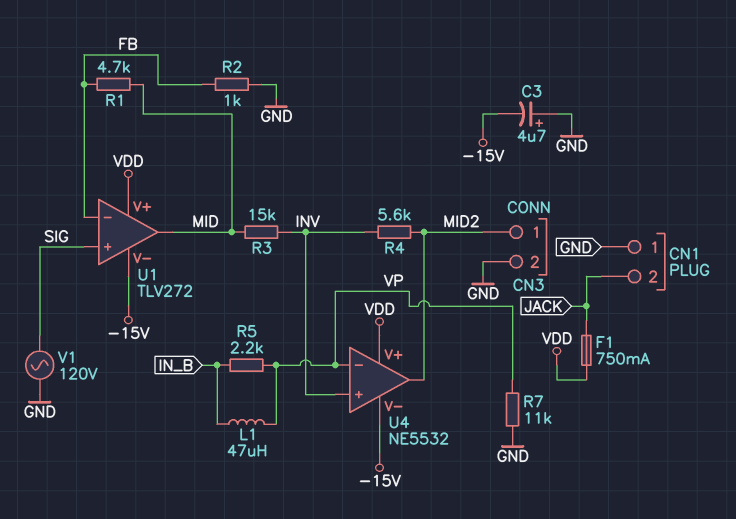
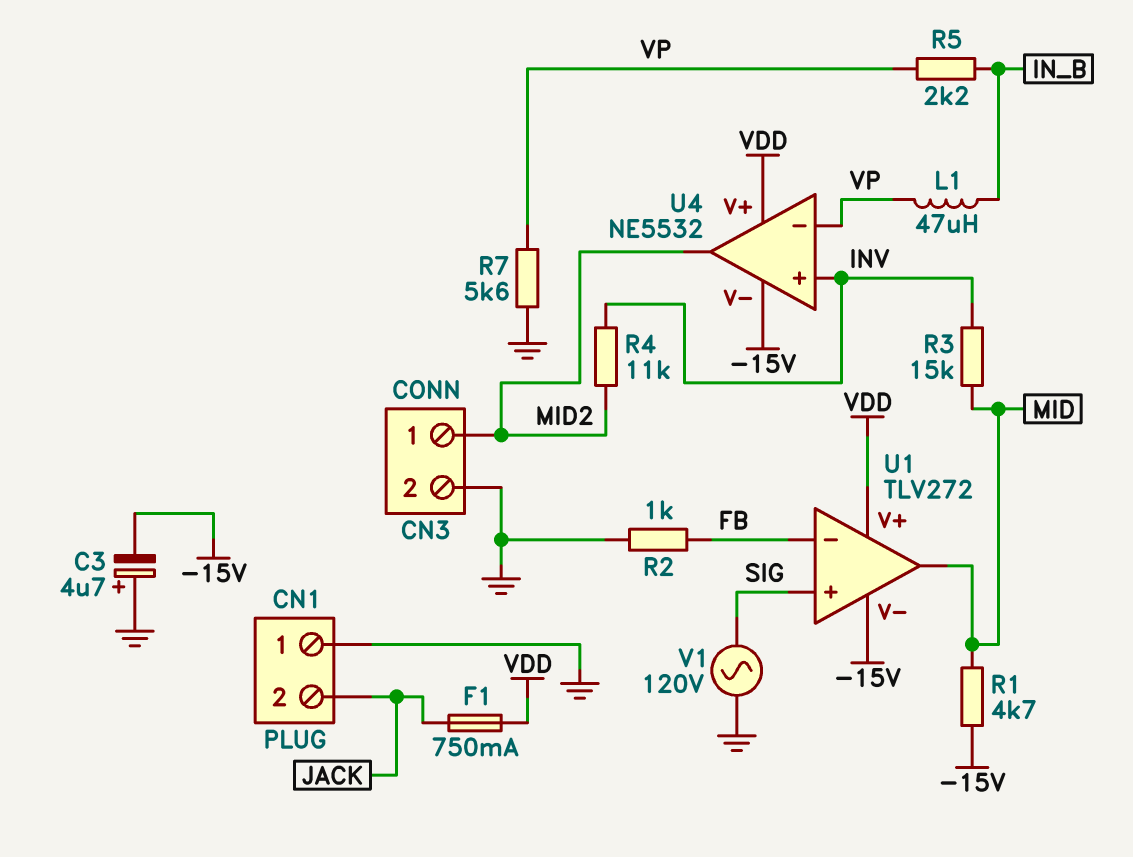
R1: 4.7k (FB, MID) -> 4.7k (-15V, MID)
R4: 5.6k (INV, MID2) -> 11k (INV, MID2)
R7: 11k (GND, VP) -> 5.6k (GND, VP)

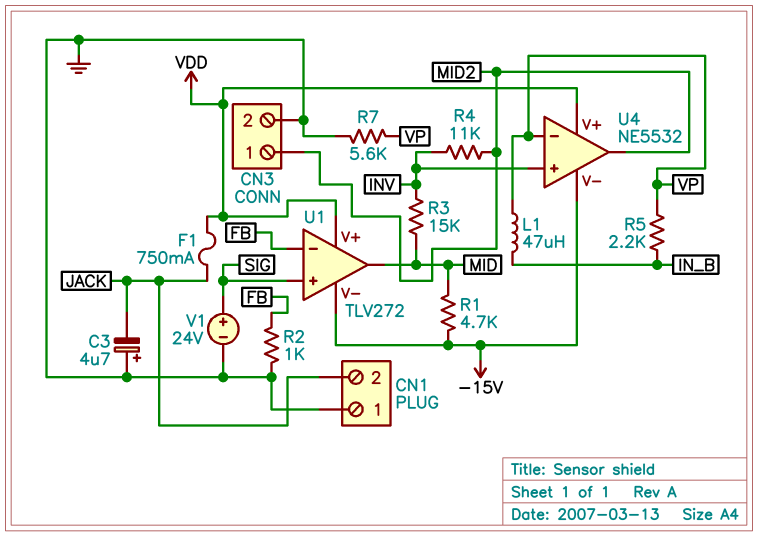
C3: 4.7uF (plus GND, minus -15V) -> 4.7uF (plus GND, minus JACK)
V1: AC 120V (GND, SIG) -> 24V (plus SIG, minus GND)

